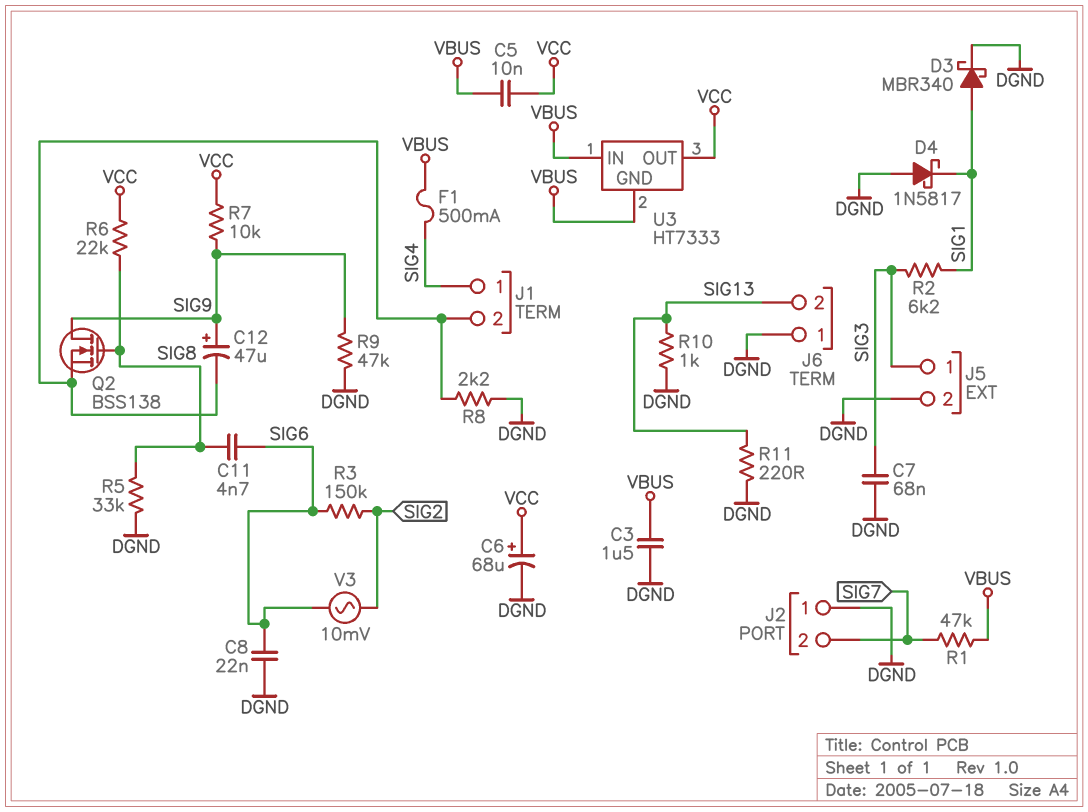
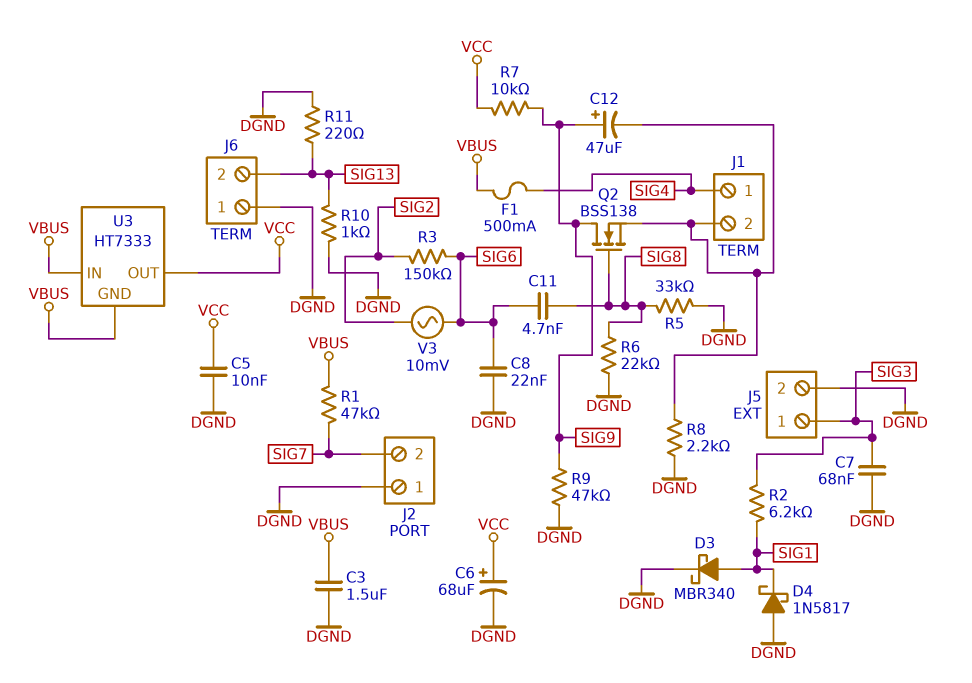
C5: 10nF (VBUS, VCC) -> 10nF (DGND, VCC)
R6: 22k (SIG8, VCC) -> 22k (DGND, SIG8)

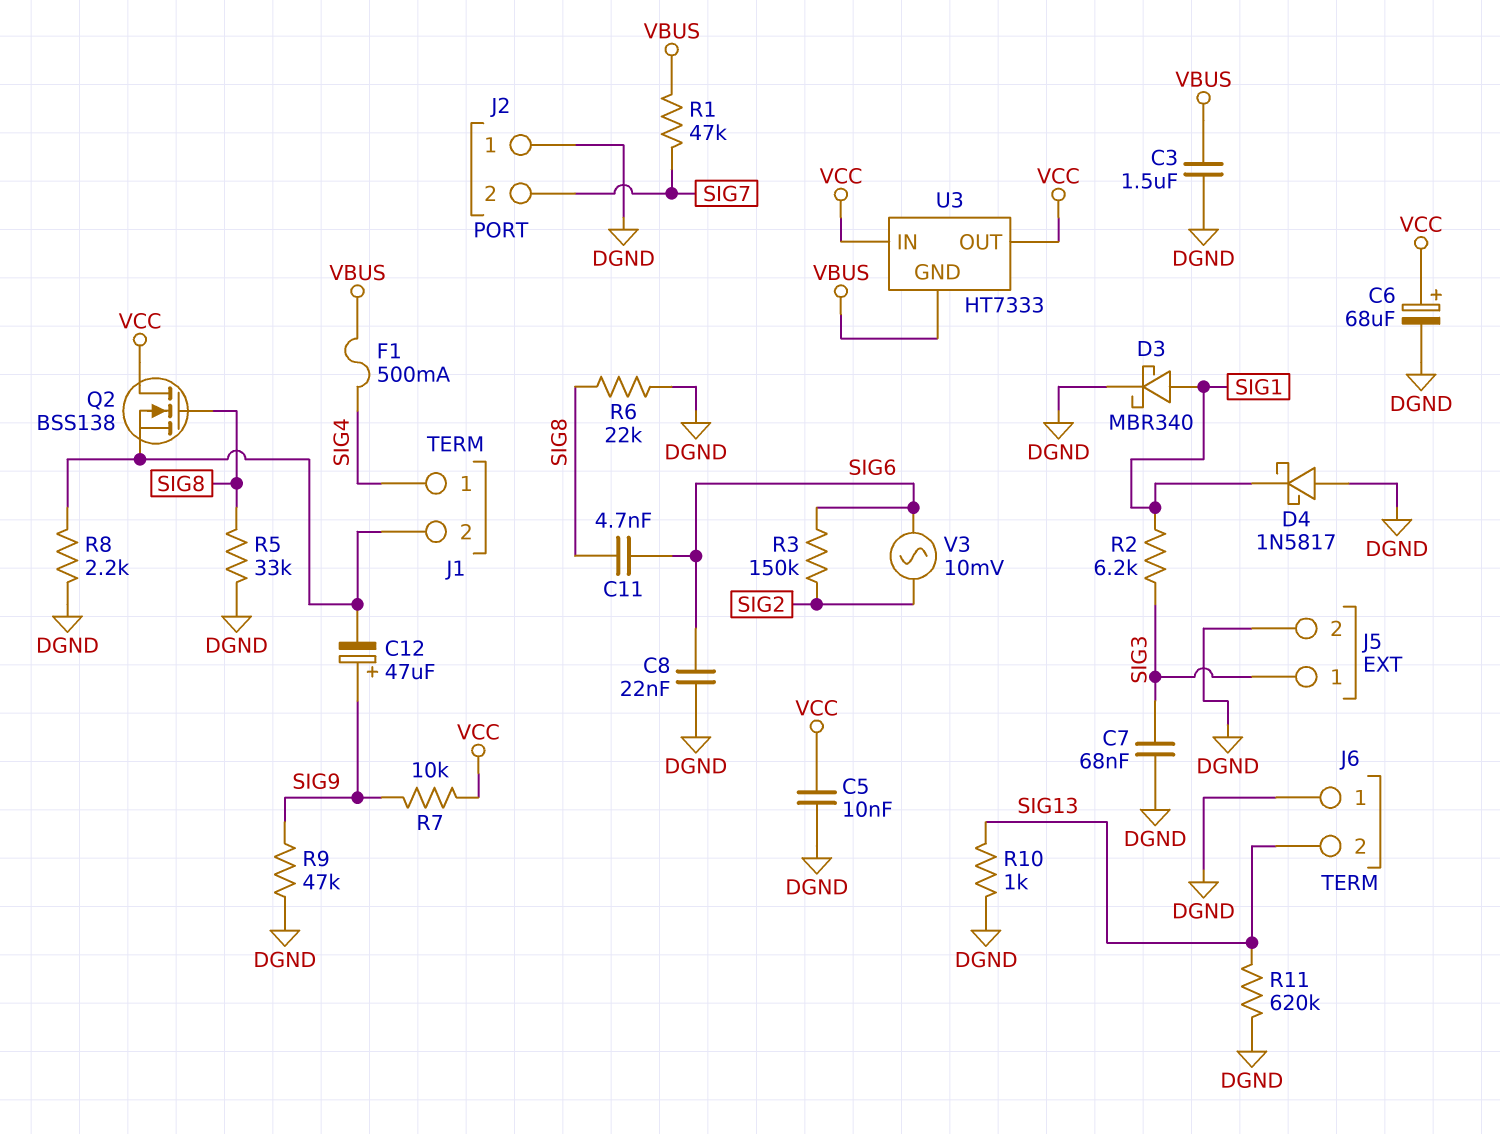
Q2: NMOS BSS138 (G SIG8, D SIG9, S J1/2) -> NMOS BSS138 (G SIG8, D VCC, S J1/2)
R11: 220 (DGND, SIG13) -> 620k (DGND, SIG13)
U3 pin IN: VBUS -> VCC

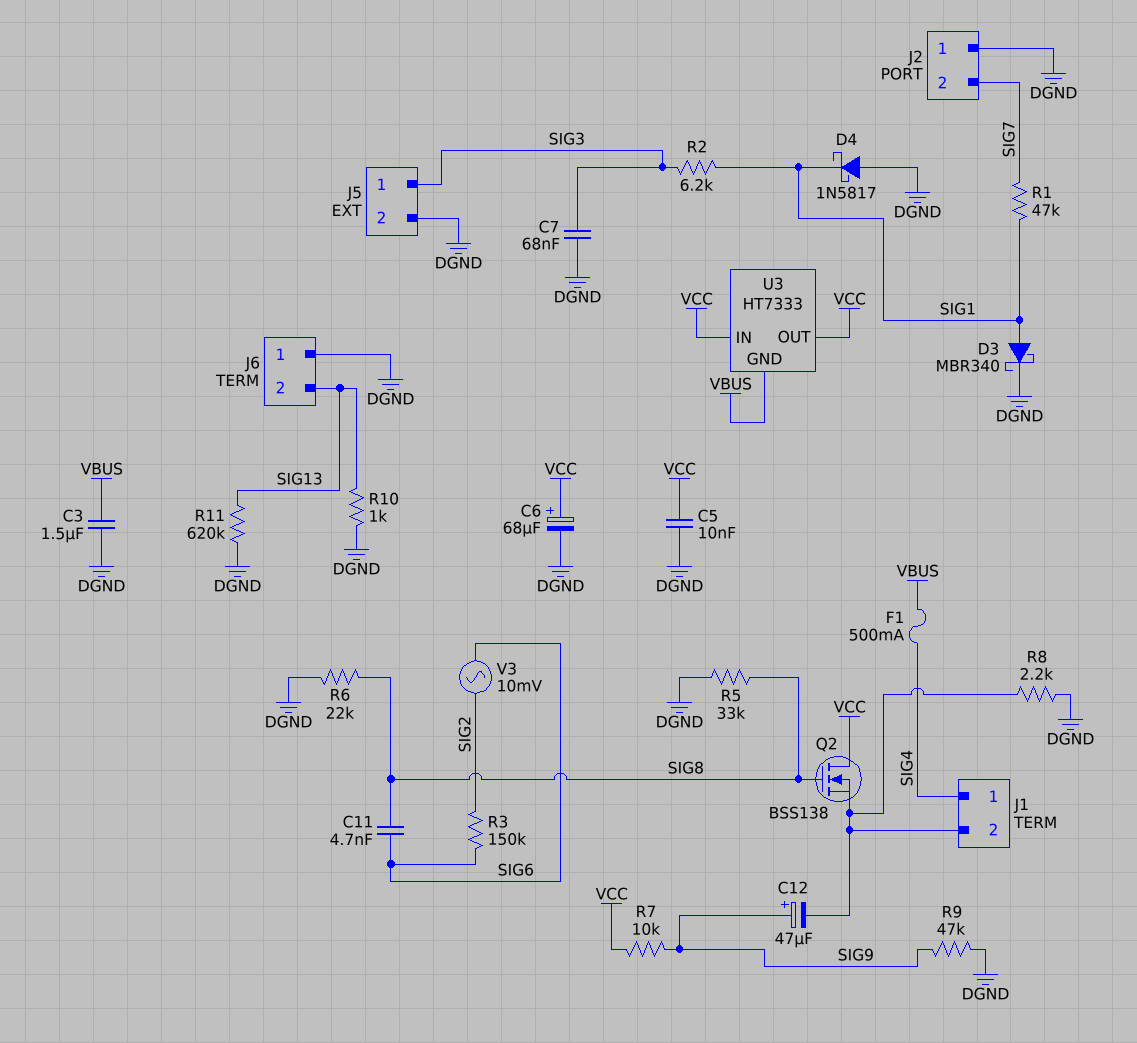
C8: 22nF (DGND, SIG6) -> none
R1: 47k (SIG7, VBUS) -> 47k (SIG1, SIG7)

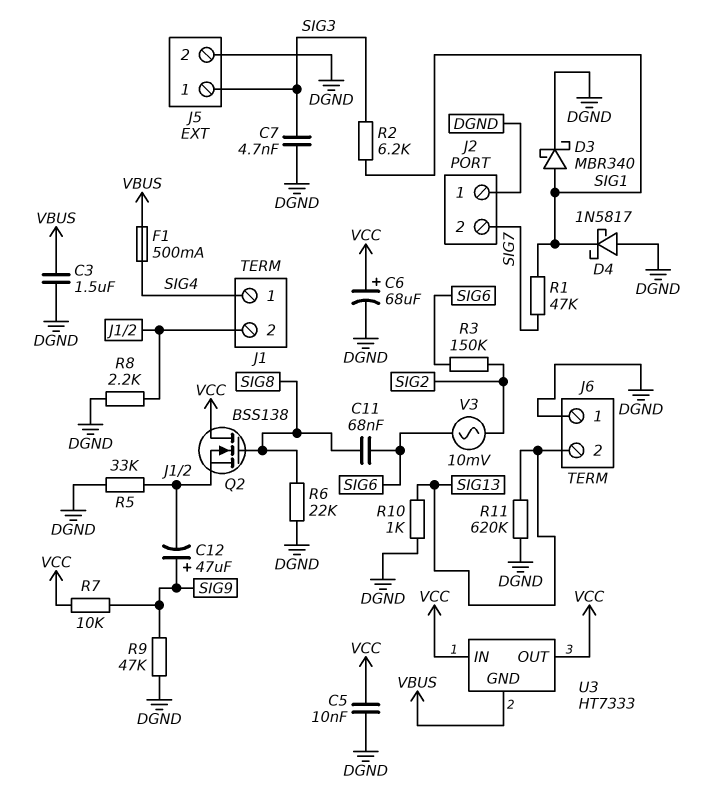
C7: 68nF (DGND, SIG3) -> 4.7nF (DGND, SIG3)
C11: 4.7nF (SIG6, SIG8) -> 68nF (SIG6, SIG8)
R5: 33k (DGND, SIG8) -> 33k (DGND, J1/2)

